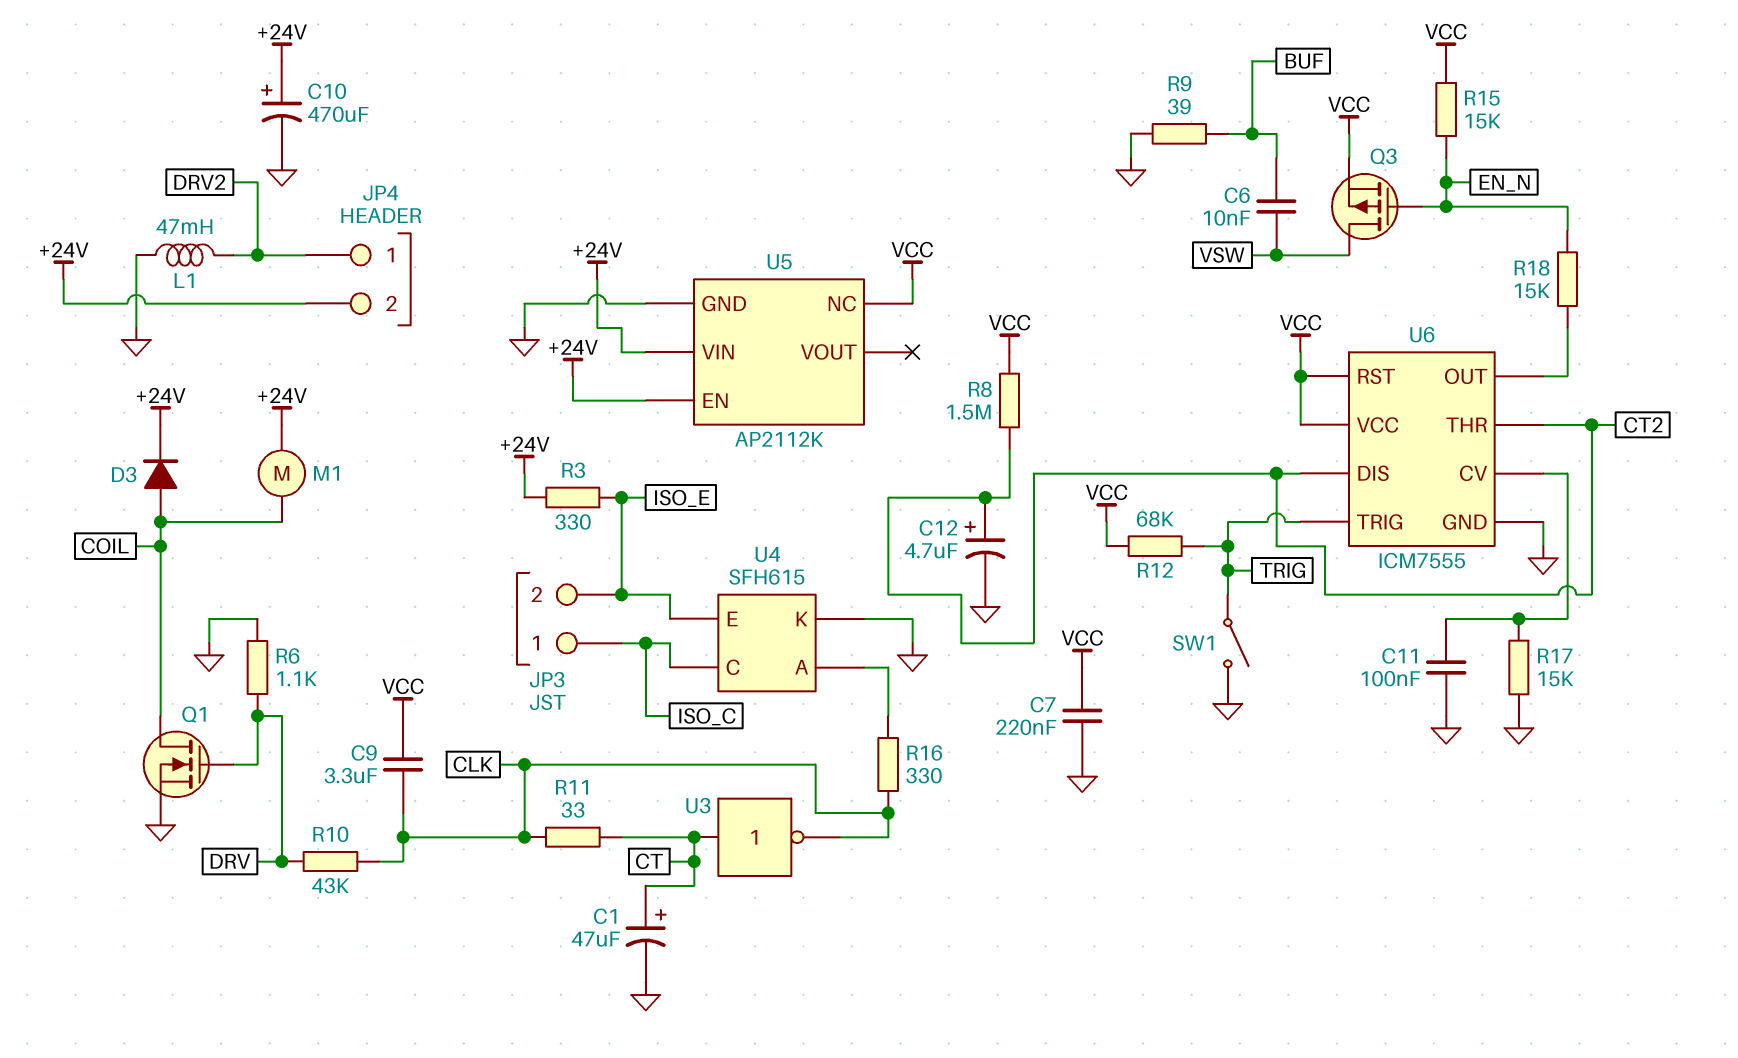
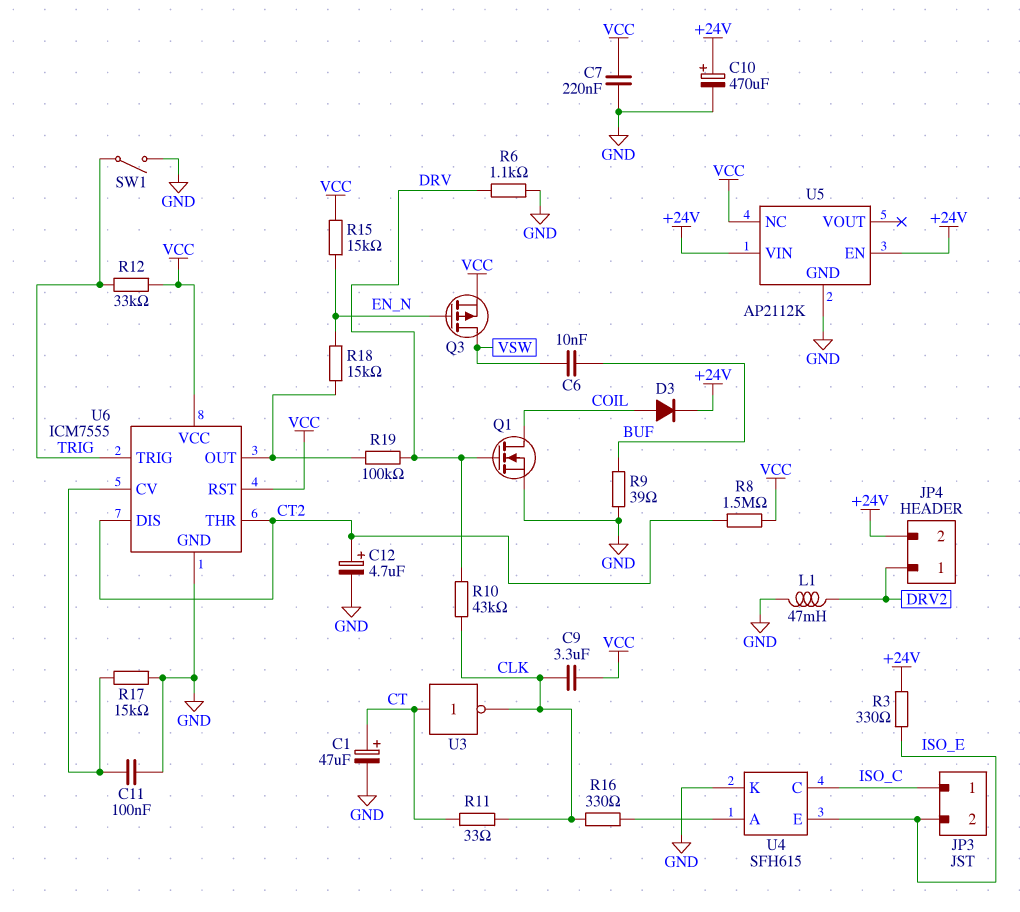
M1: motor (+24V, COIL) -> none
R12: 68k (TRIG, VCC) -> 33k (TRIG, VCC)
R19: none -> 100k (DRV, U6/OUT)

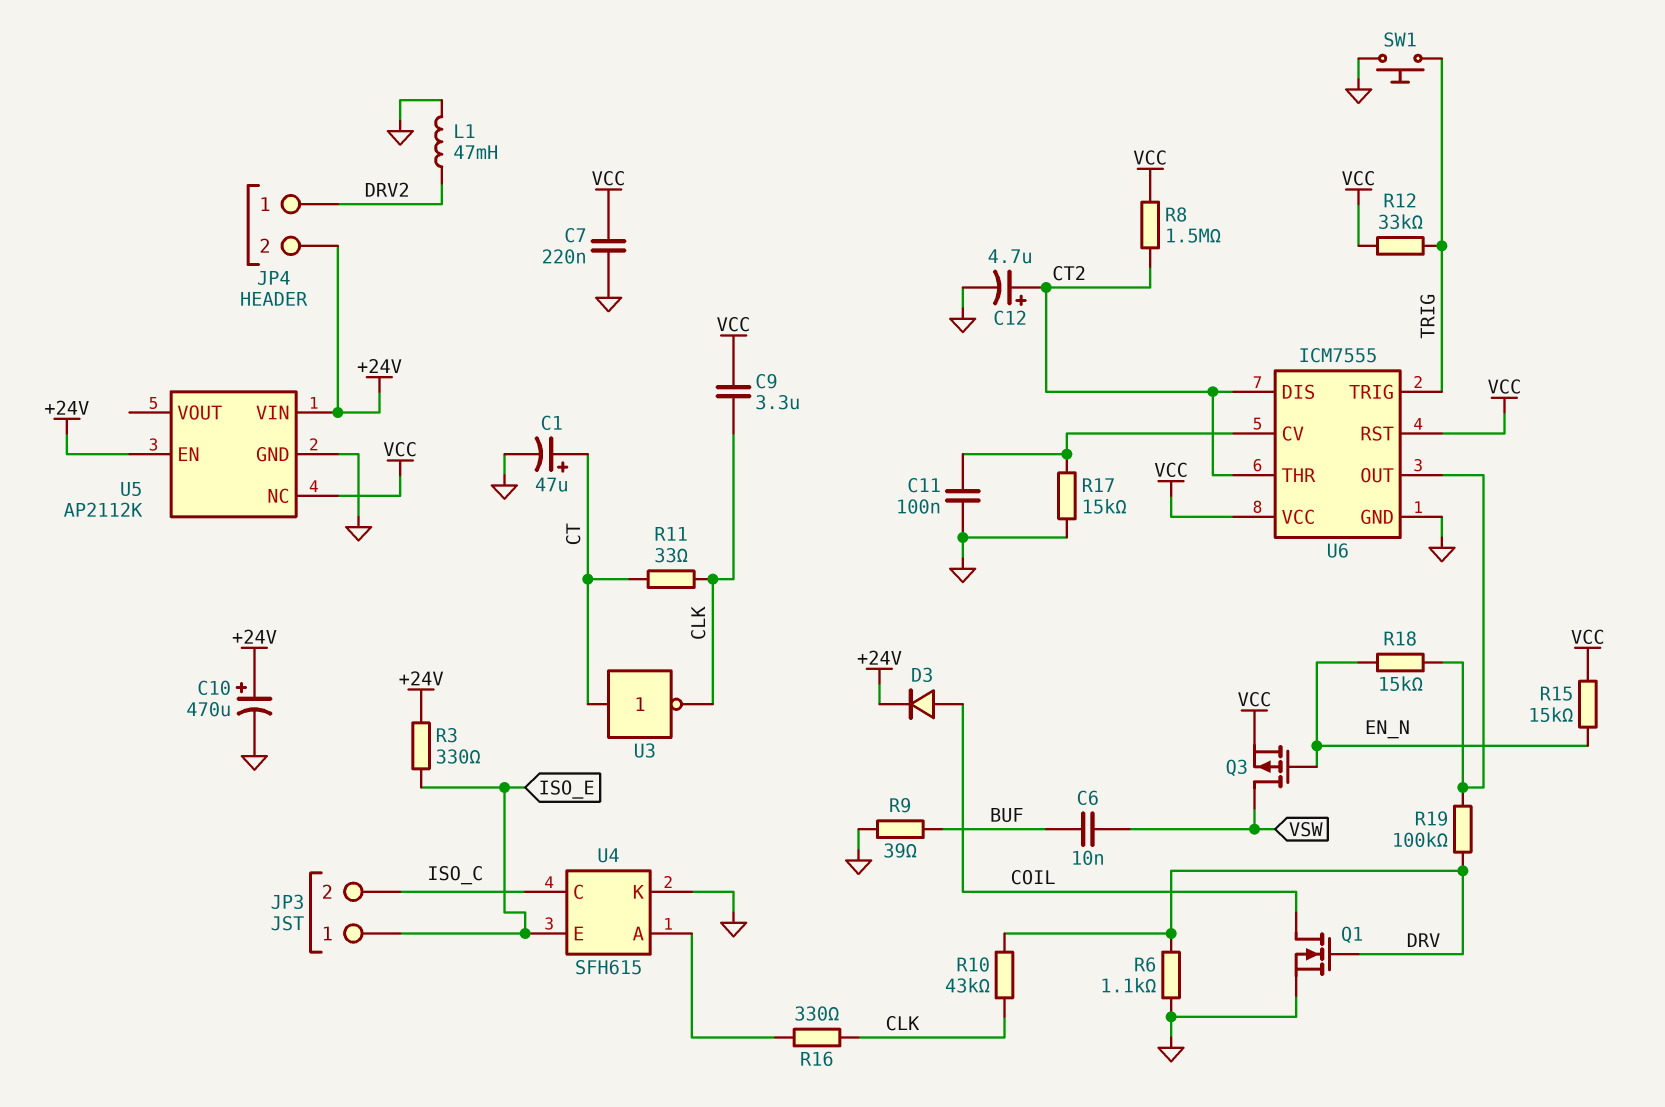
JP3 pin 1: ISO_C -> ISO_E
JP3 pin 2: ISO_E -> ISO_C
SW1: switch (GND, TRIG) -> button (GND, TRIG)

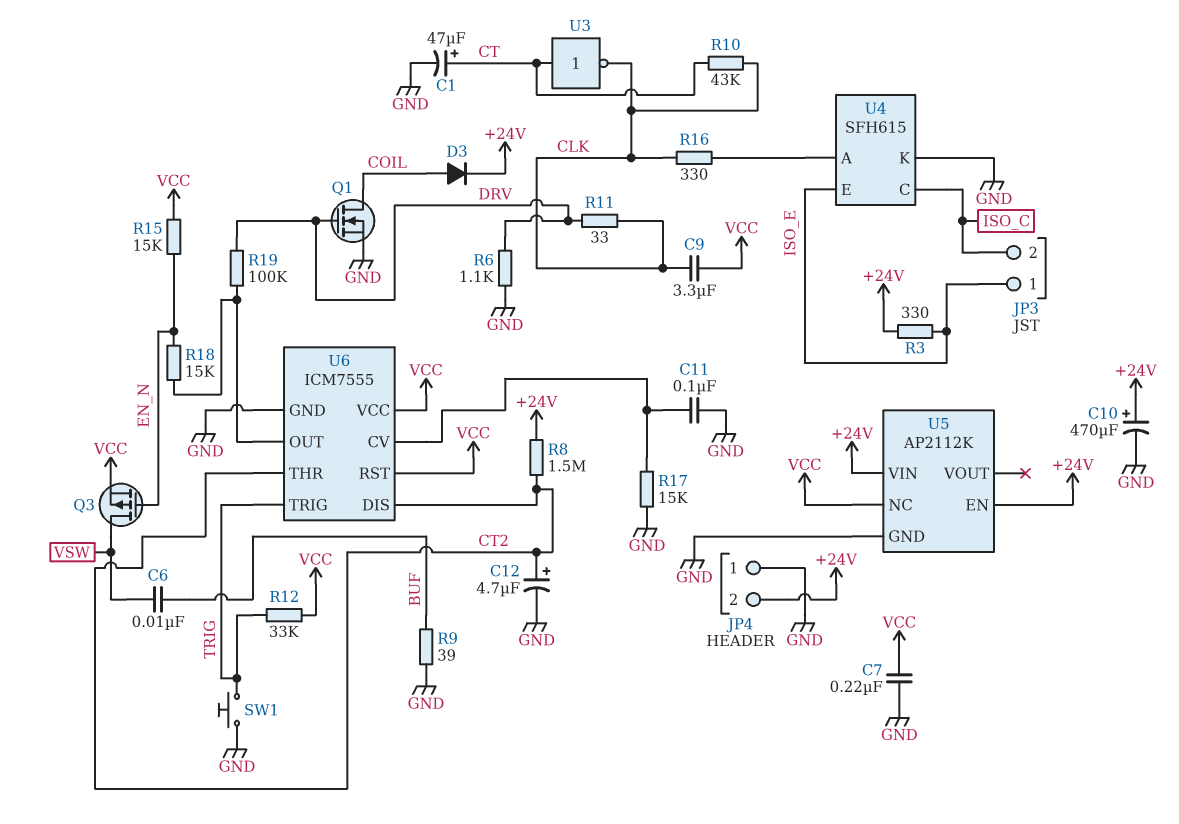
JP4 pin 1: DRV2 -> GND
L1: 47mH (DRV2, GND) -> none
R8: 1.5M (CT2, VCC) -> 1.5M (+24V, CT2)
R10: 43k (CLK, DRV) -> 43k (CLK, CT)
R11: 33 (CLK, CT) -> 33 (CLK, DRV)

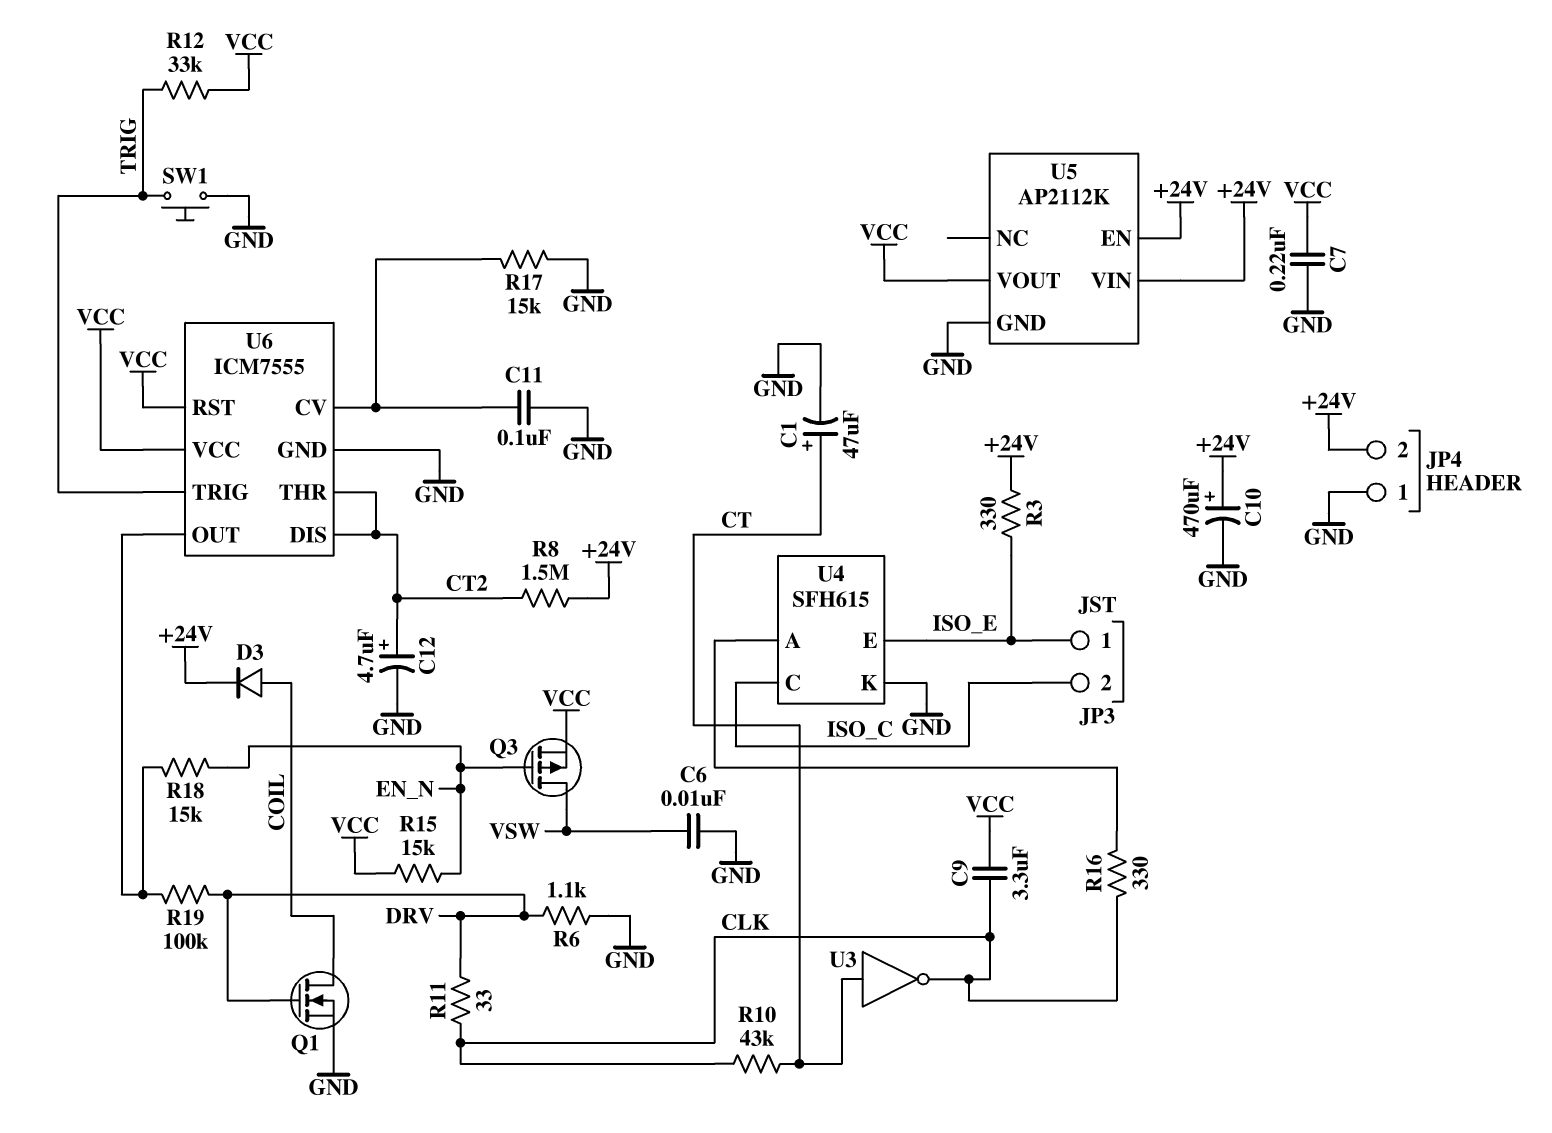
C6: 10nF (BUF, VSW) -> 10nF (GND, VSW)
R9: 39 (BUF, GND) -> none
U5 pin NC: VCC -> none
U5 pin VOUT: none -> VCC

